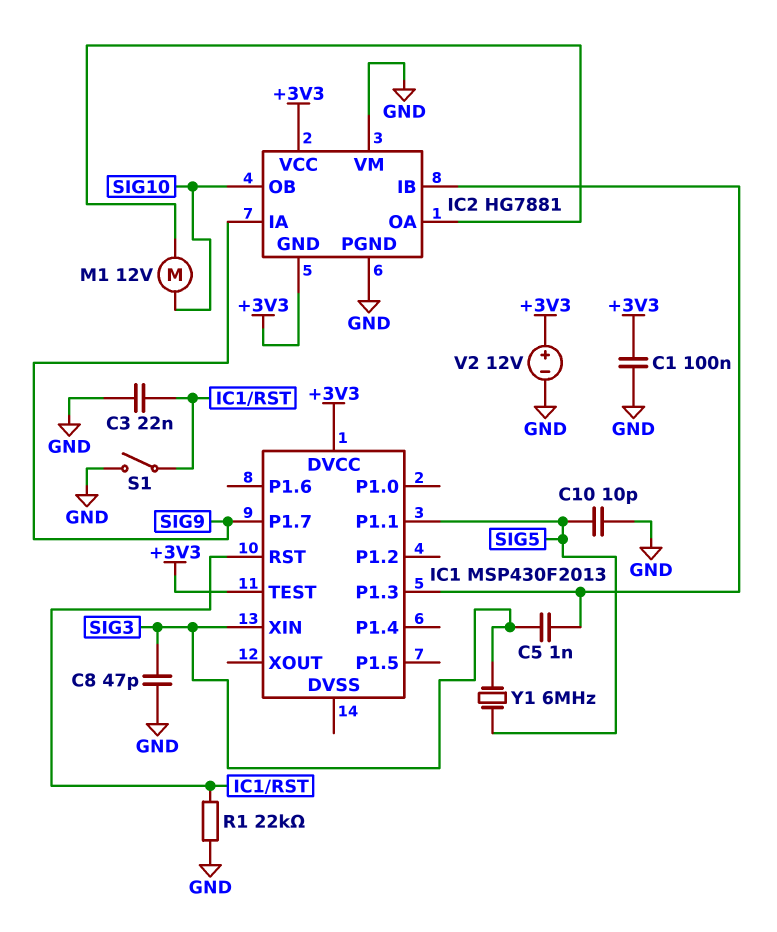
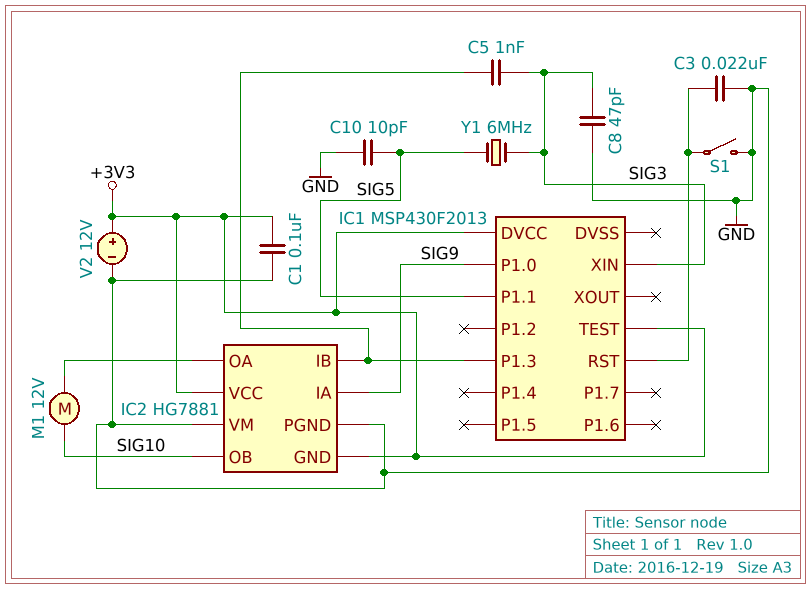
IC1 pin P1.0: none -> SIG9
IC1 pin P1.7: SIG9 -> none
R1: 22k (GND, IC1/RST) -> none

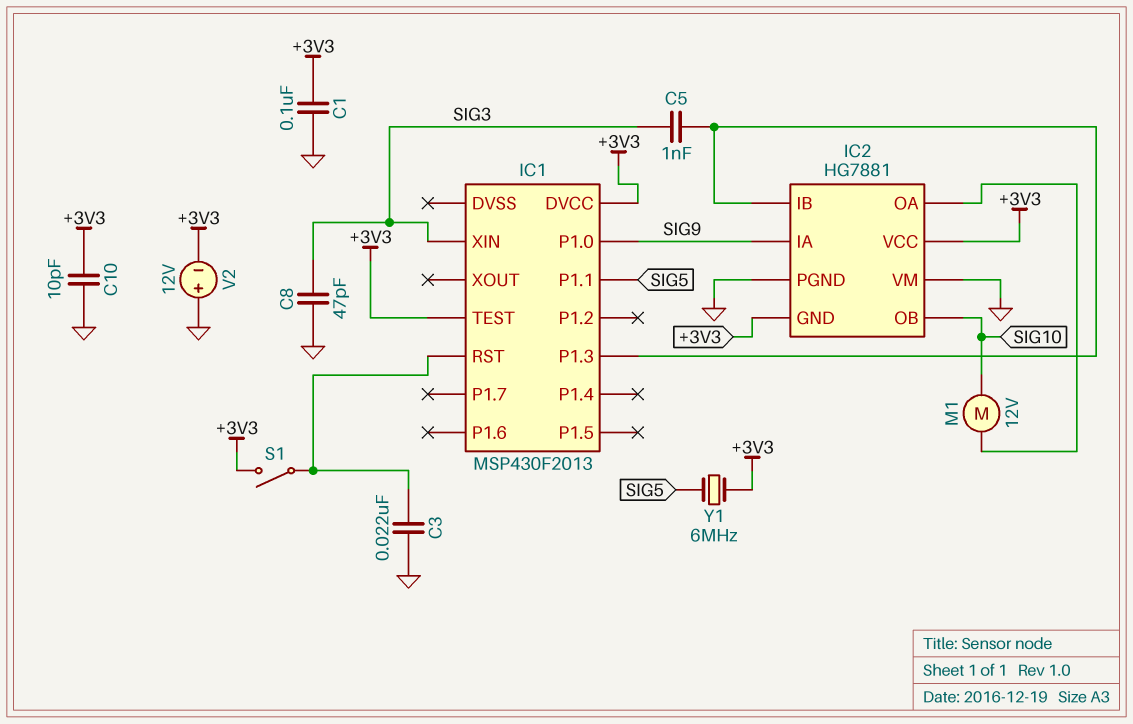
C10: 10pF (GND, SIG5) -> 10pF (+3V3, GND)
S1: switch (GND, IC1/RST) -> switch (+3V3, IC1/RST)
V2: 12V (plus +3V3, minus GND) -> 12V (plus GND, minus +3V3)
Y1: 6MHz (SIG3, SIG5) -> 6MHz (+3V3, SIG5)

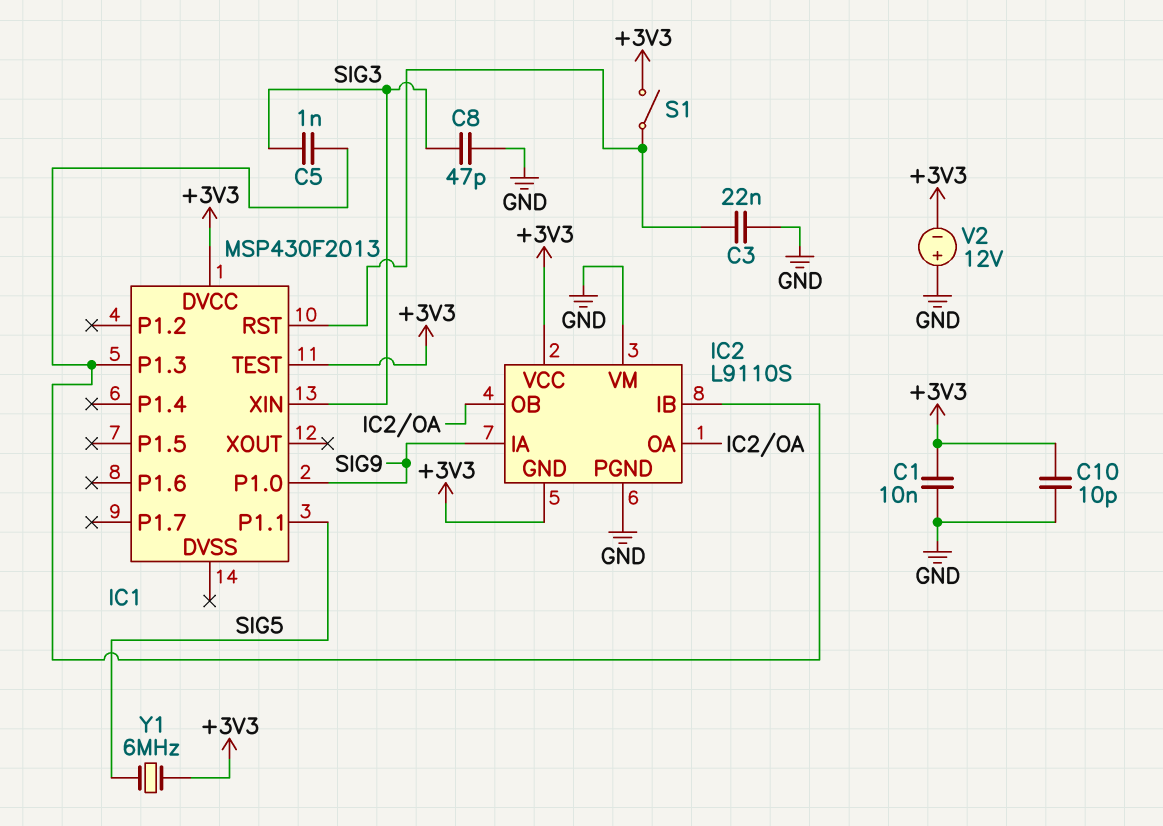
C1: 100nF (+3V3, GND) -> 10nF (+3V3, GND)
IC2: HG7881 -> L9110S
IC2 pin OB: SIG10 -> IC2/OA
M1: motor 12V (IC2/OA, SIG10) -> none

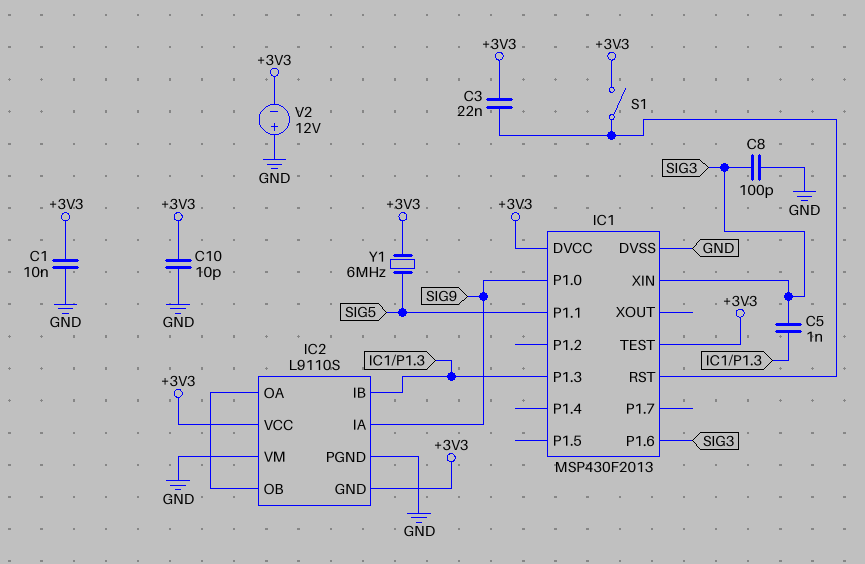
C3: 22nF (GND, IC1/RST) -> 22nF (+3V3, IC1/RST)
C8: 47pF (GND, SIG3) -> 100pF (GND, SIG3)
IC1 pin DVSS: none -> GND
IC1 pin P1.6: none -> SIG3

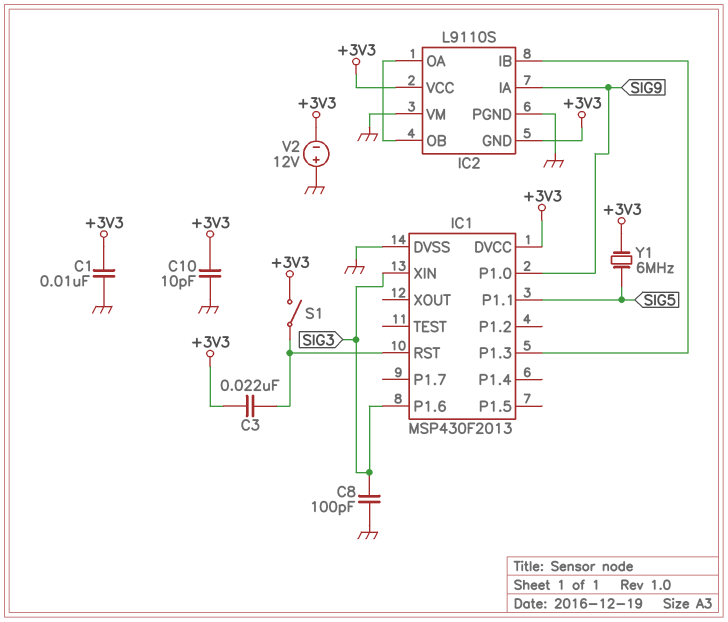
C5: 1nF (IC1/P1.3, SIG3) -> none
IC1 pin TEST: +3V3 -> none

